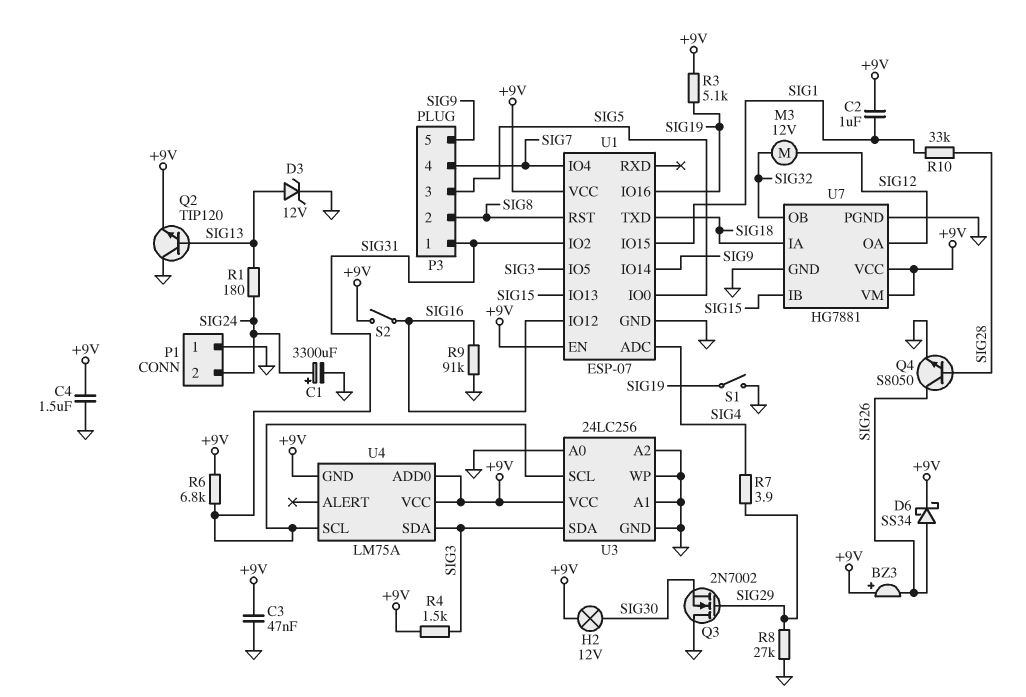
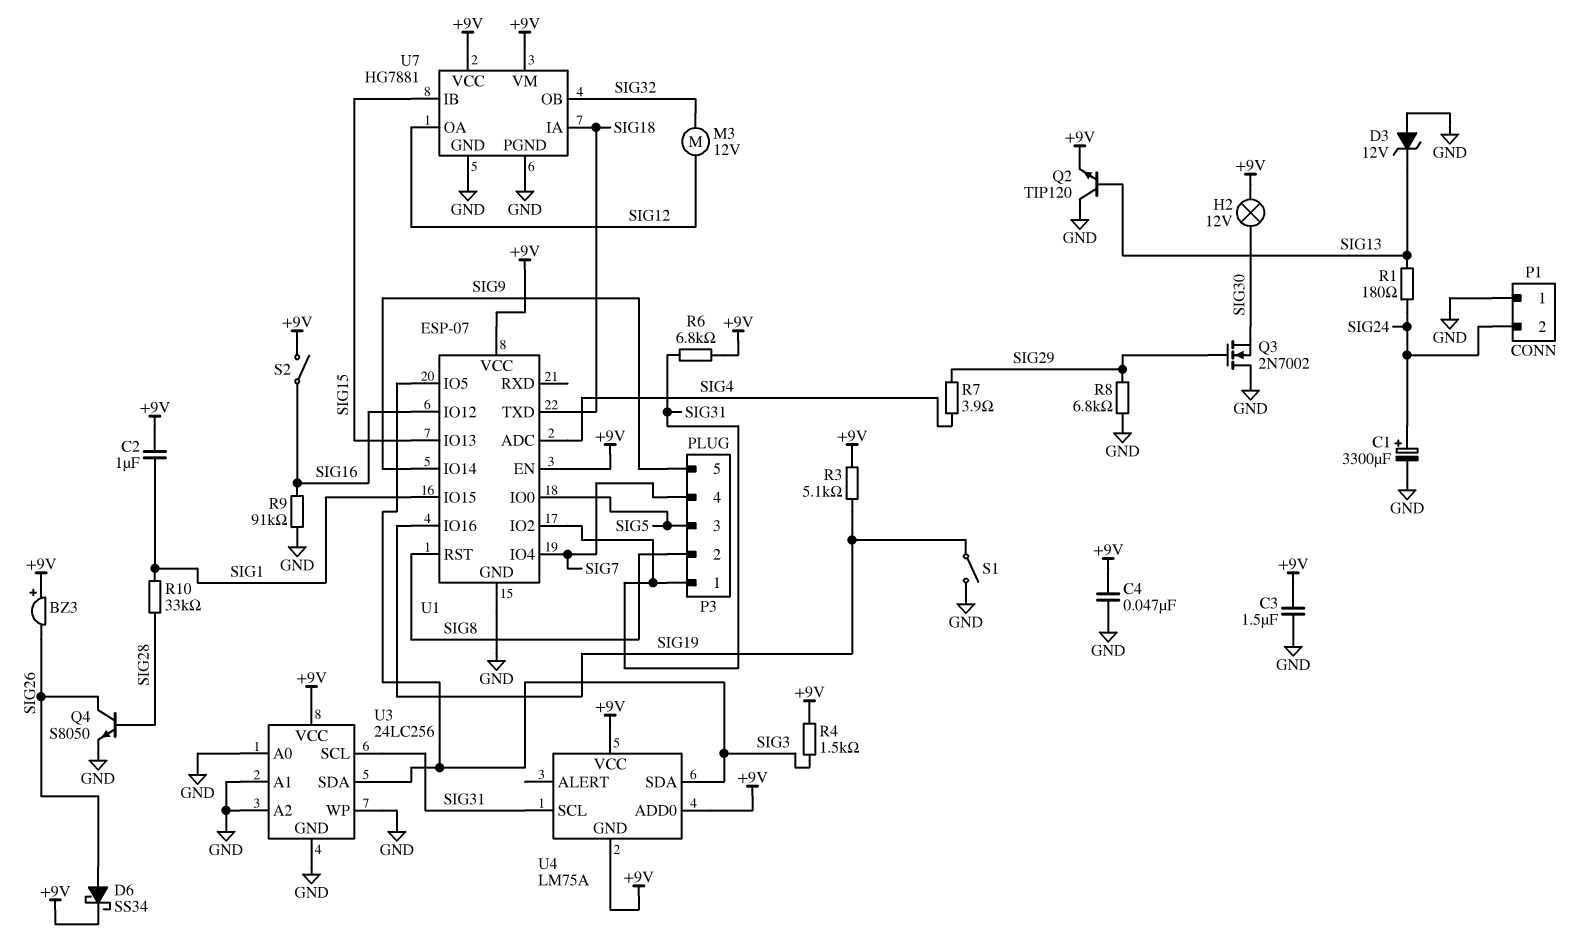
C3: 47nF (+9V, GND) -> 1.5uF (+9V, GND)
C4: 1.5uF (+9V, GND) -> 47nF (+9V, GND)
D3: zener 12V (A SIG13, K GND) -> zener 12V (A GND, K SIG13)
R8: 27k (GND, SIG29) -> 6.8k (GND, SIG29)

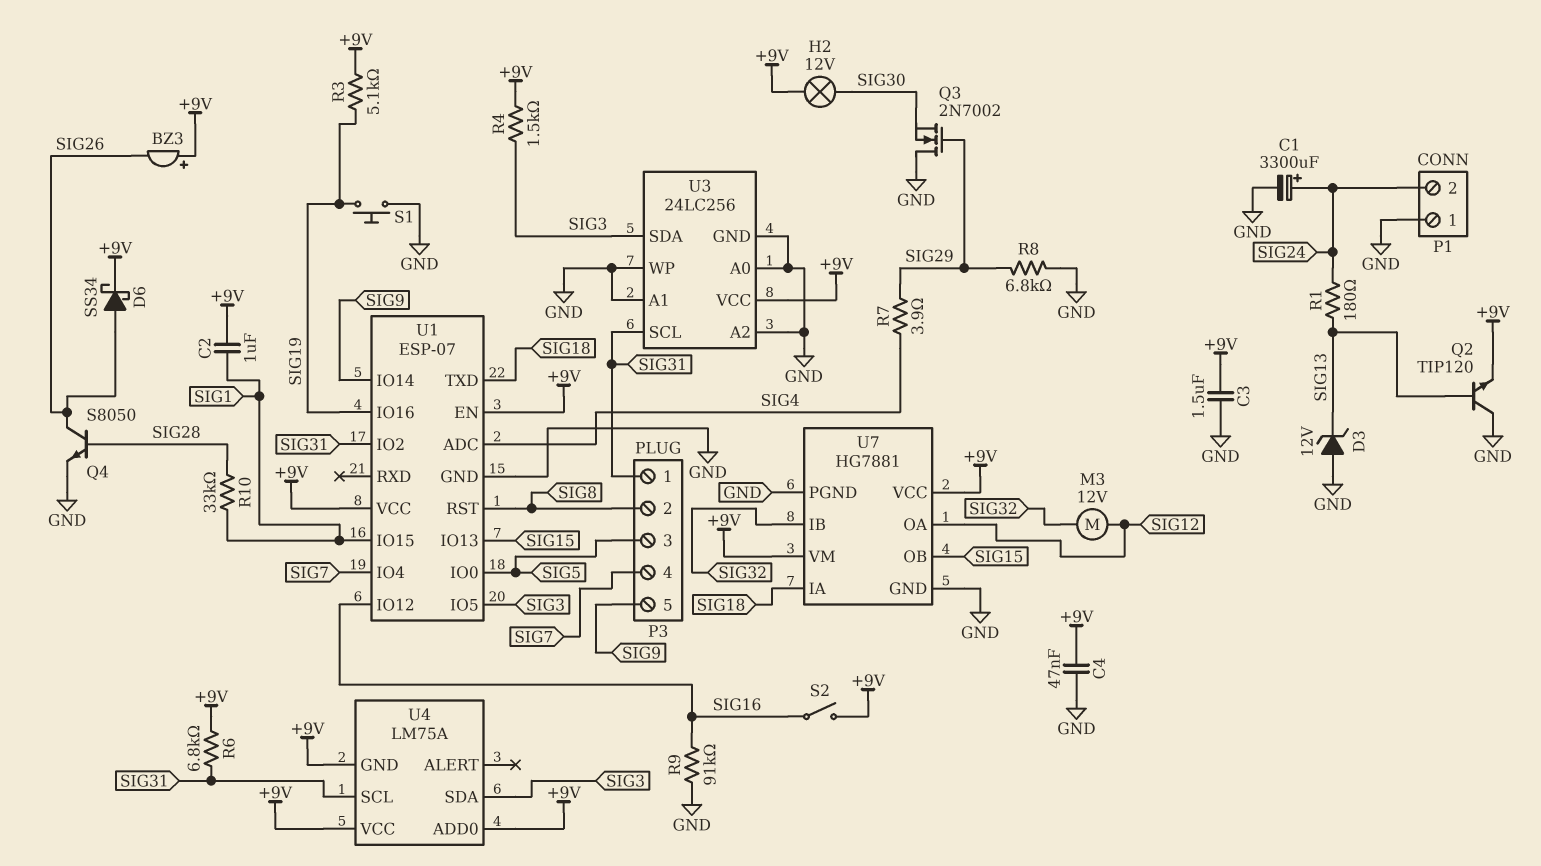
S1: switch (GND, SIG19) -> button (GND, SIG19)
U7 pin IB: SIG15 -> SIG32
U7 pin OB: SIG32 -> SIG15

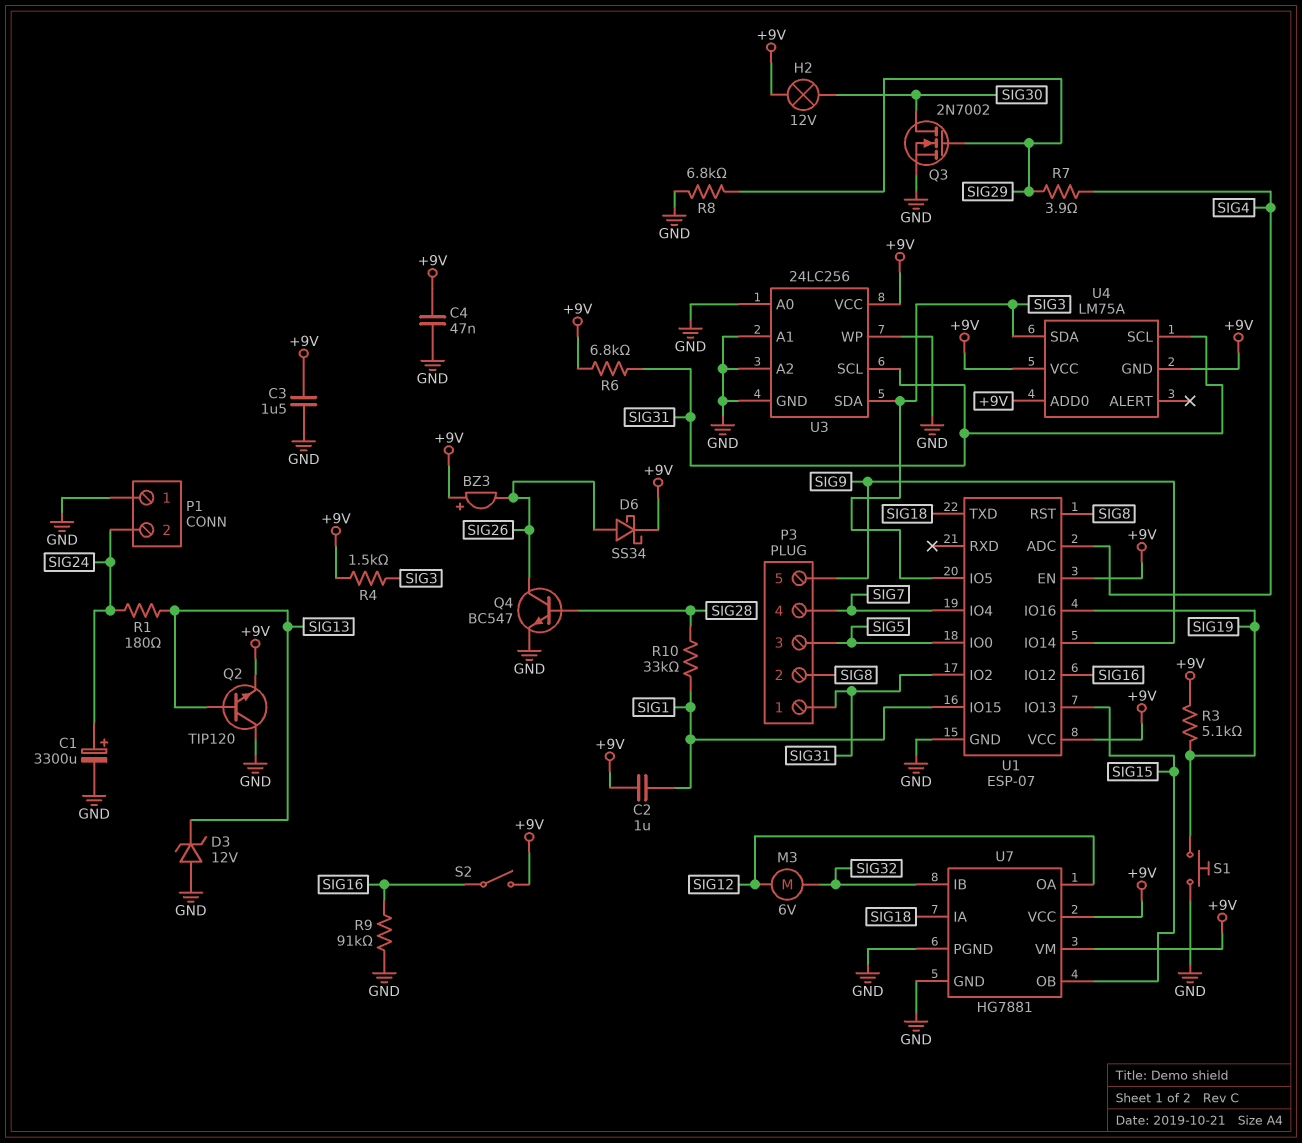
M3: motor 12V (SIG12, SIG32) -> motor 6V (SIG12, SIG32)
Q3: NMOS 2N7002 (G SIG29, D GND, S SIG30) -> NMOS 2N7002 (G SIG29, D SIG30, S GND)
Q4: NPN S8050 (B SIG28, C SIG26, E GND) -> NPN BC547 (B SIG28, C SIG26, E GND)

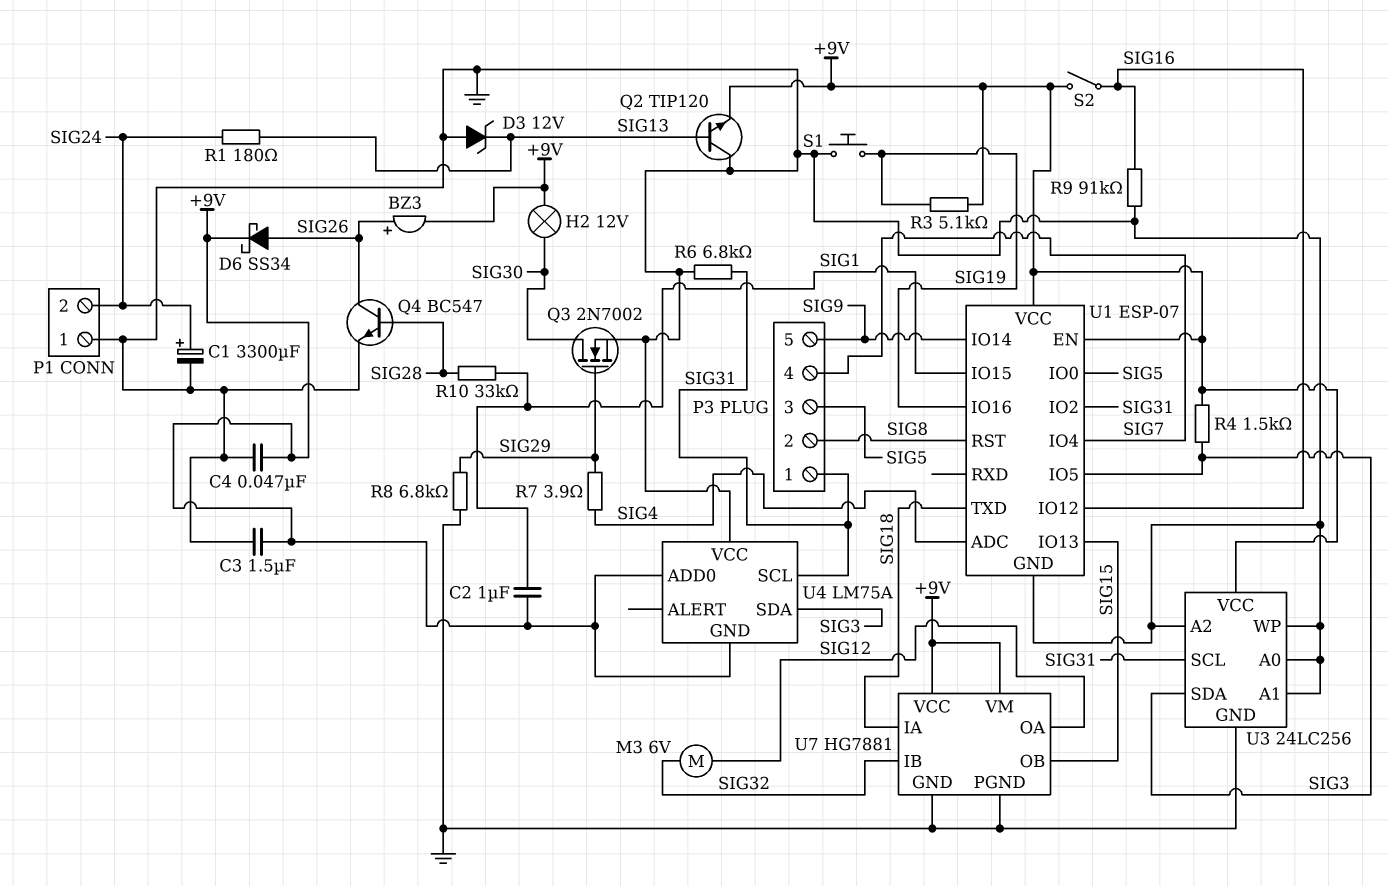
BZ3: buzzer (plus +9V, minus SIG26) -> buzzer (plus SIG26, minus +9V)
R6: 6.8k (+9V, SIG31) -> 6.8k (GND, SIG31)
U4 pin VCC: +9V -> GND

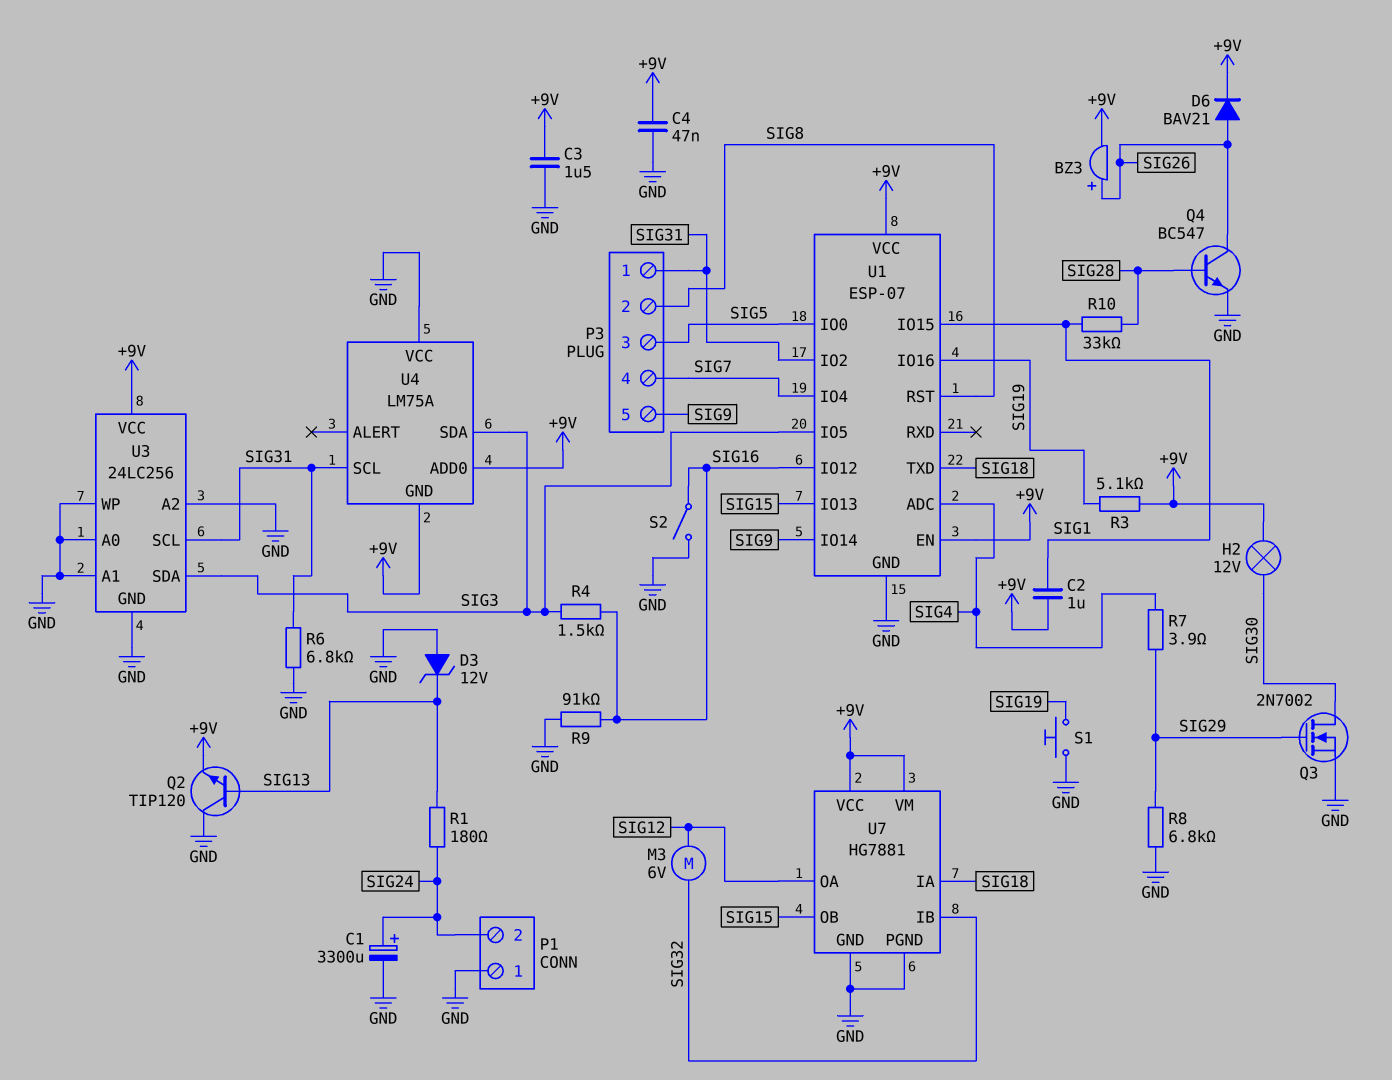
D6: schottky SS34 (A SIG26, K +9V) -> diode BAV21 (A SIG26, K +9V)
R4: 1.5k (+9V, SIG3) -> 1.5k (SIG3, SIG16)
S2: switch (+9V, SIG16) -> switch (GND, SIG16)

